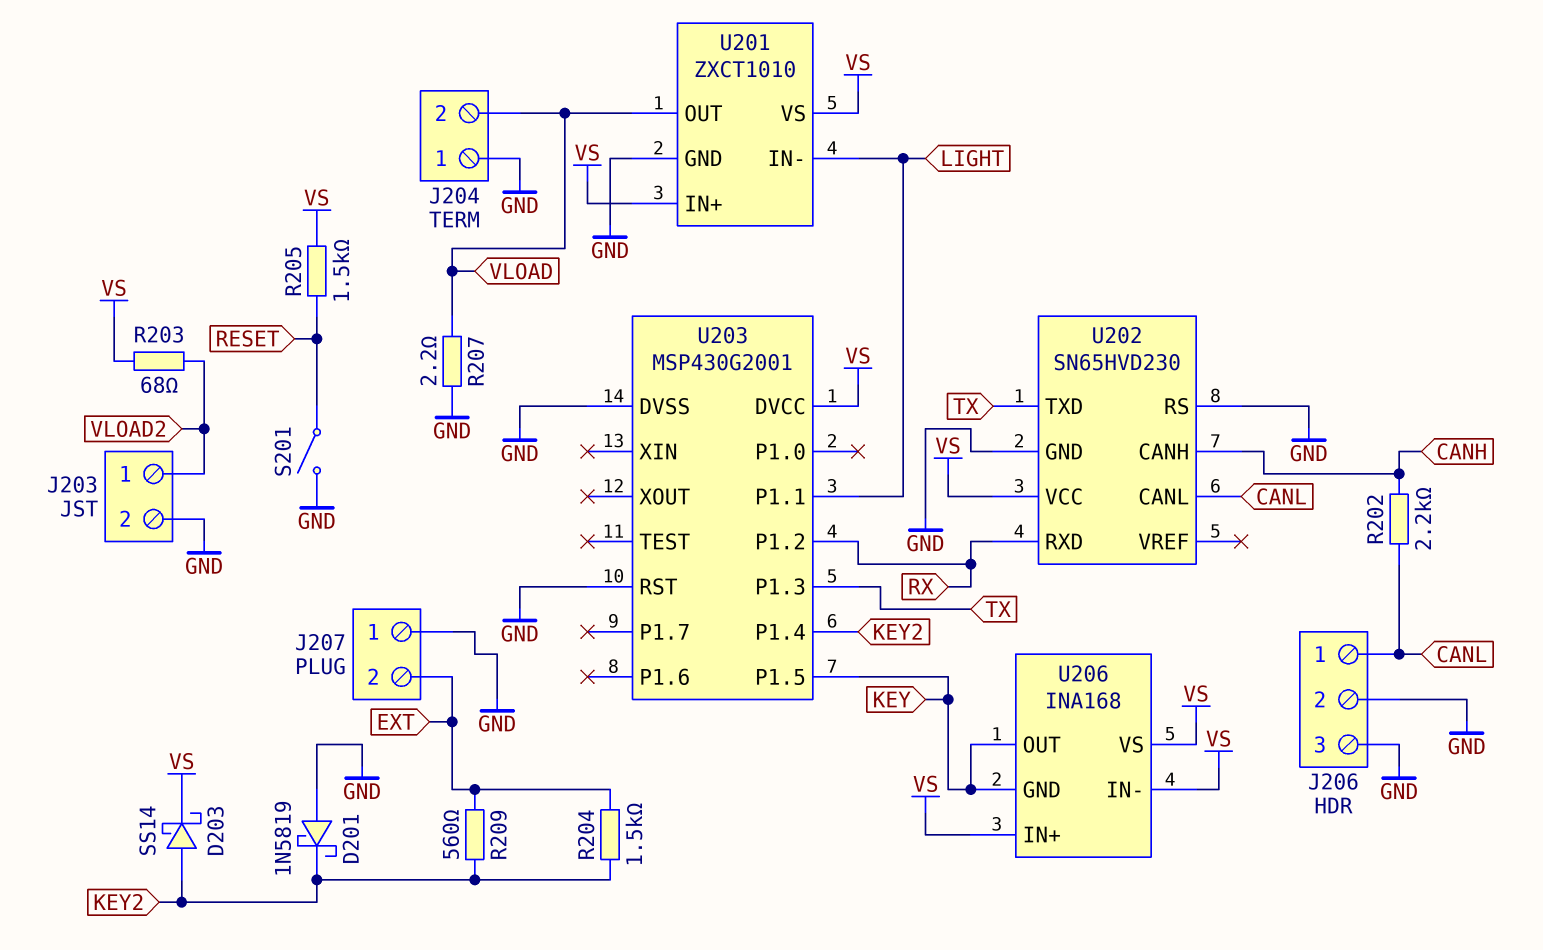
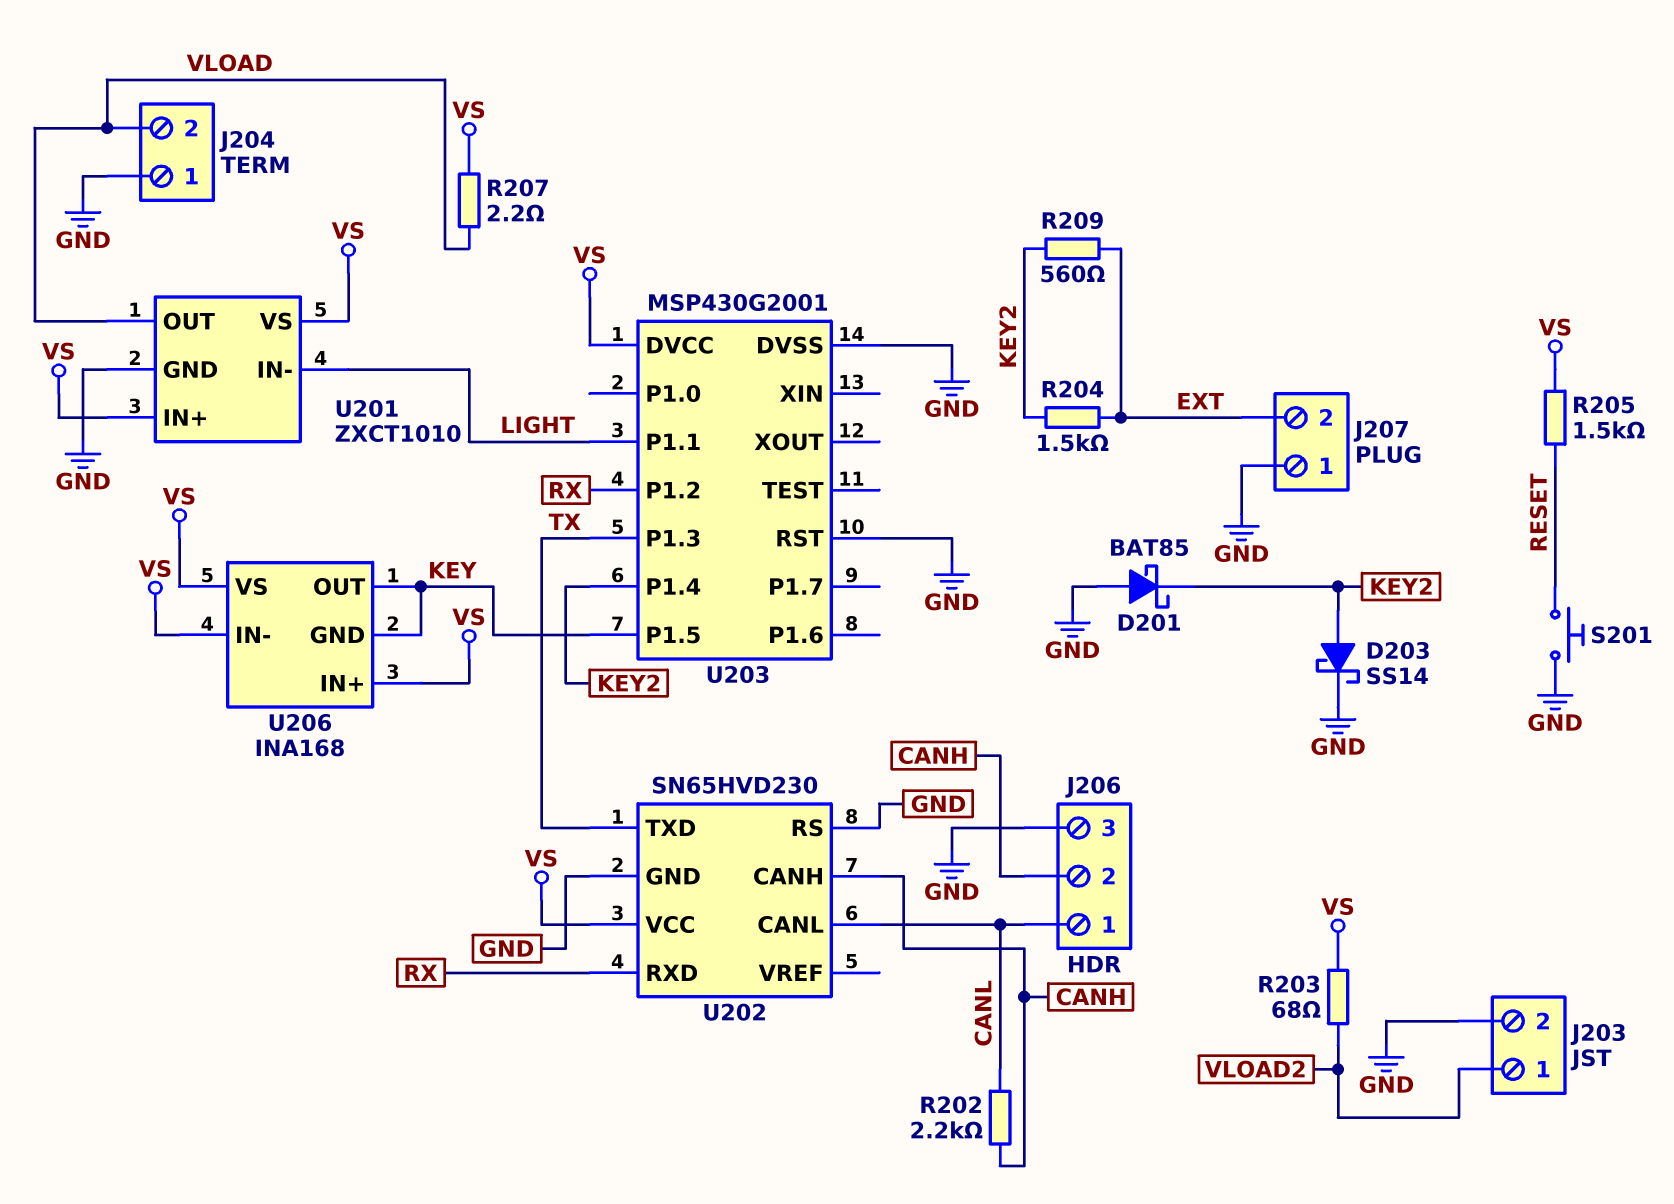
D201: schottky 1N5819 (A GND, K KEY2) -> schottky BAT85 (A GND, K KEY2)
D203: schottky SS14 (A KEY2, K VS) -> schottky SS14 (A KEY2, K GND)
J206 pin 2: GND -> CANH
R207: 2.2 (GND, VLOAD) -> 2.2 (VLOAD, VS)
S201: switch (GND, RESET) -> button (GND, RESET)

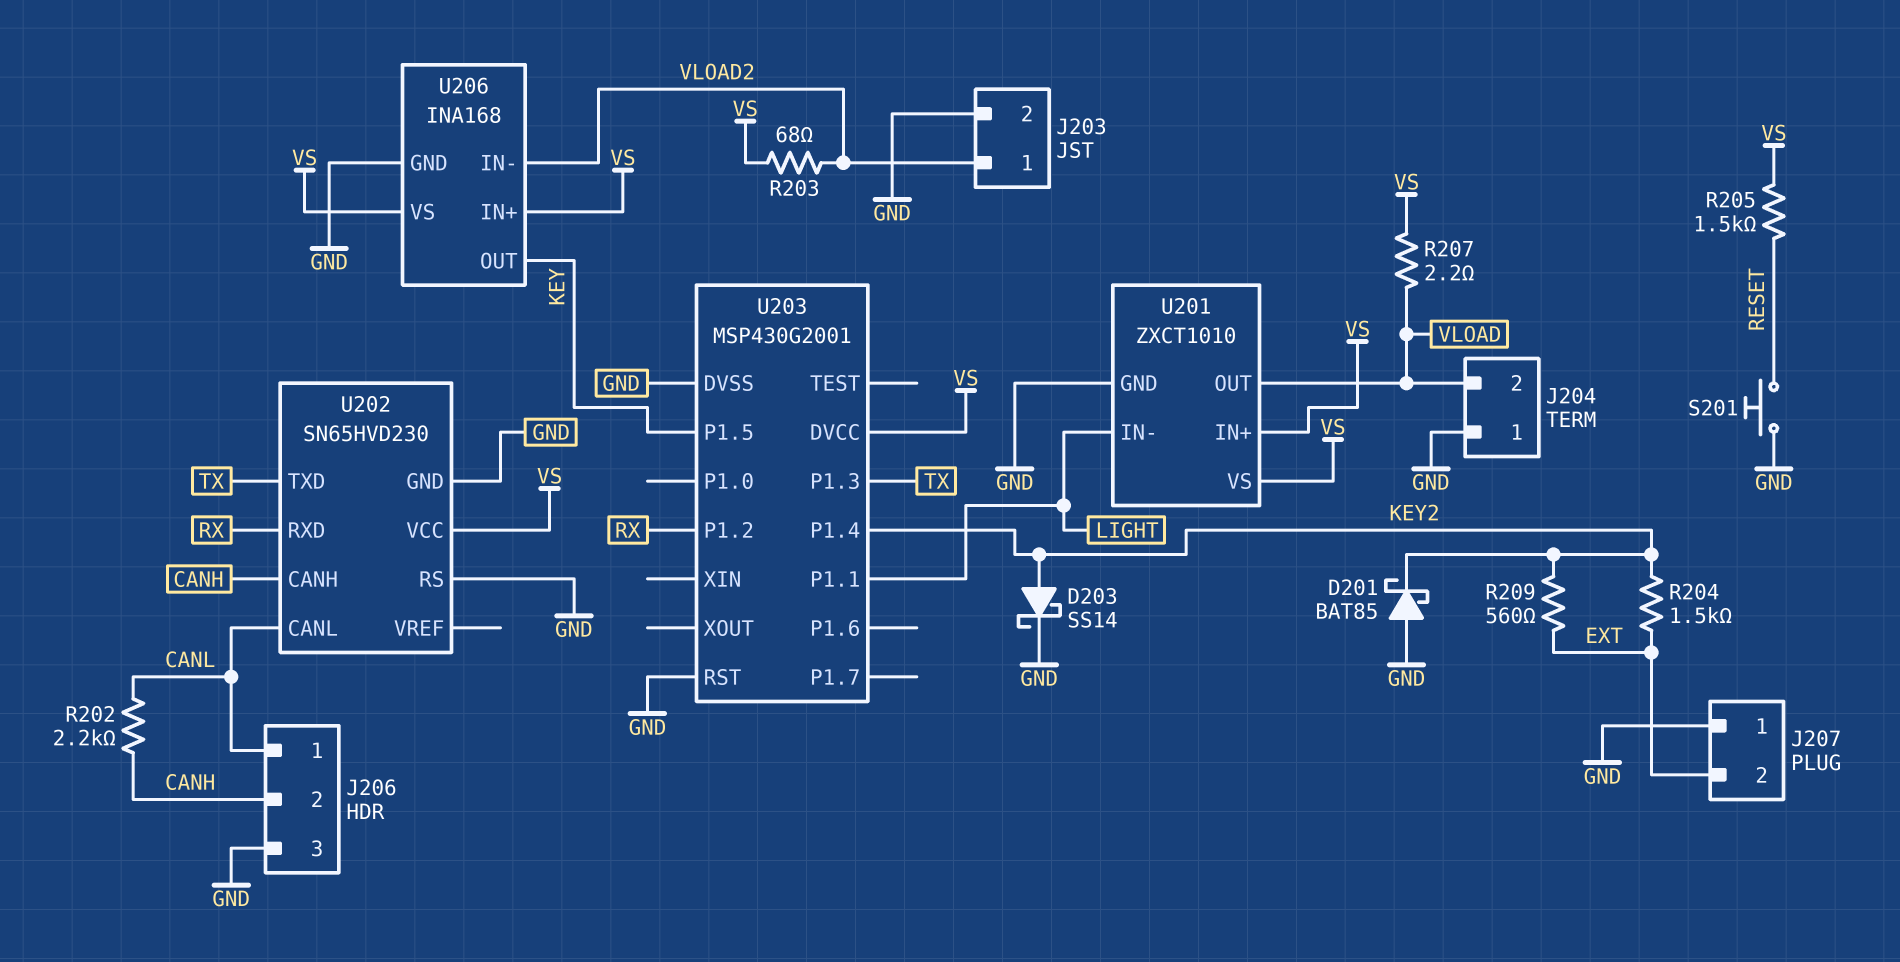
U206 pin GND: KEY -> GND
U206 pin IN-: VS -> VLOAD2

